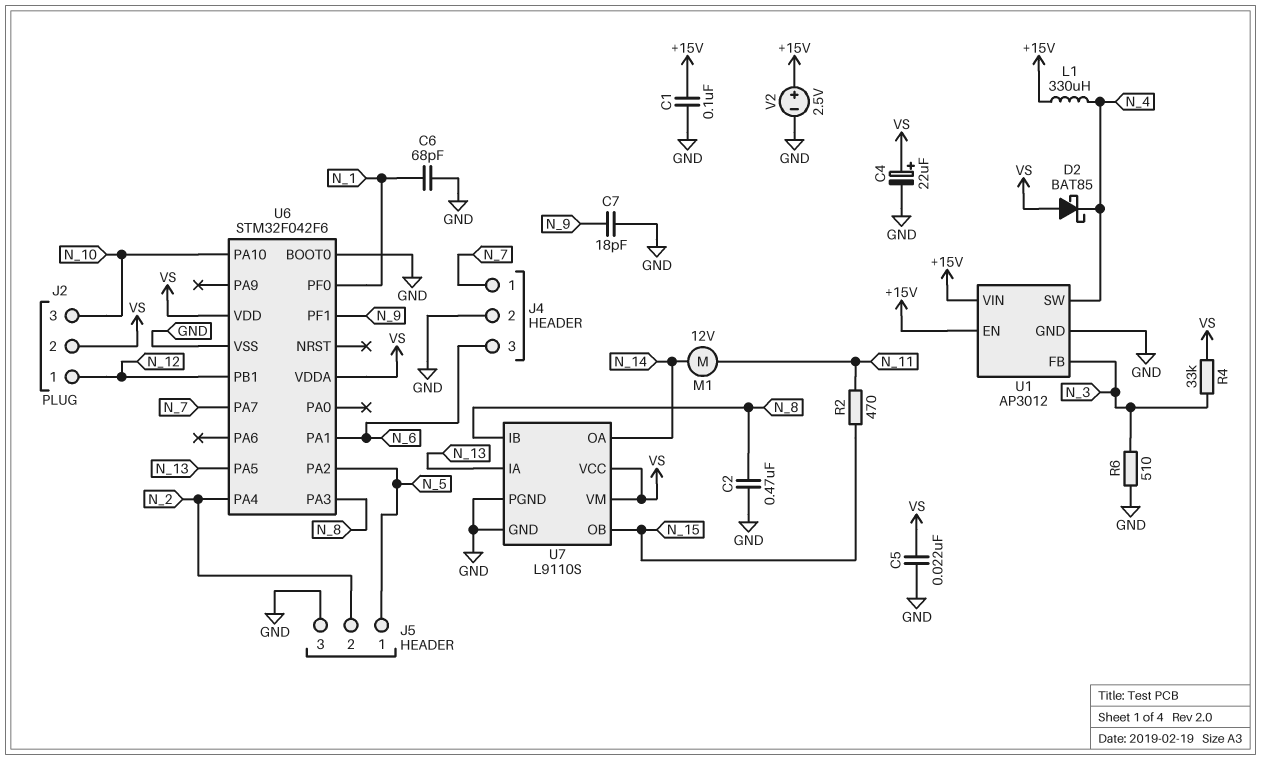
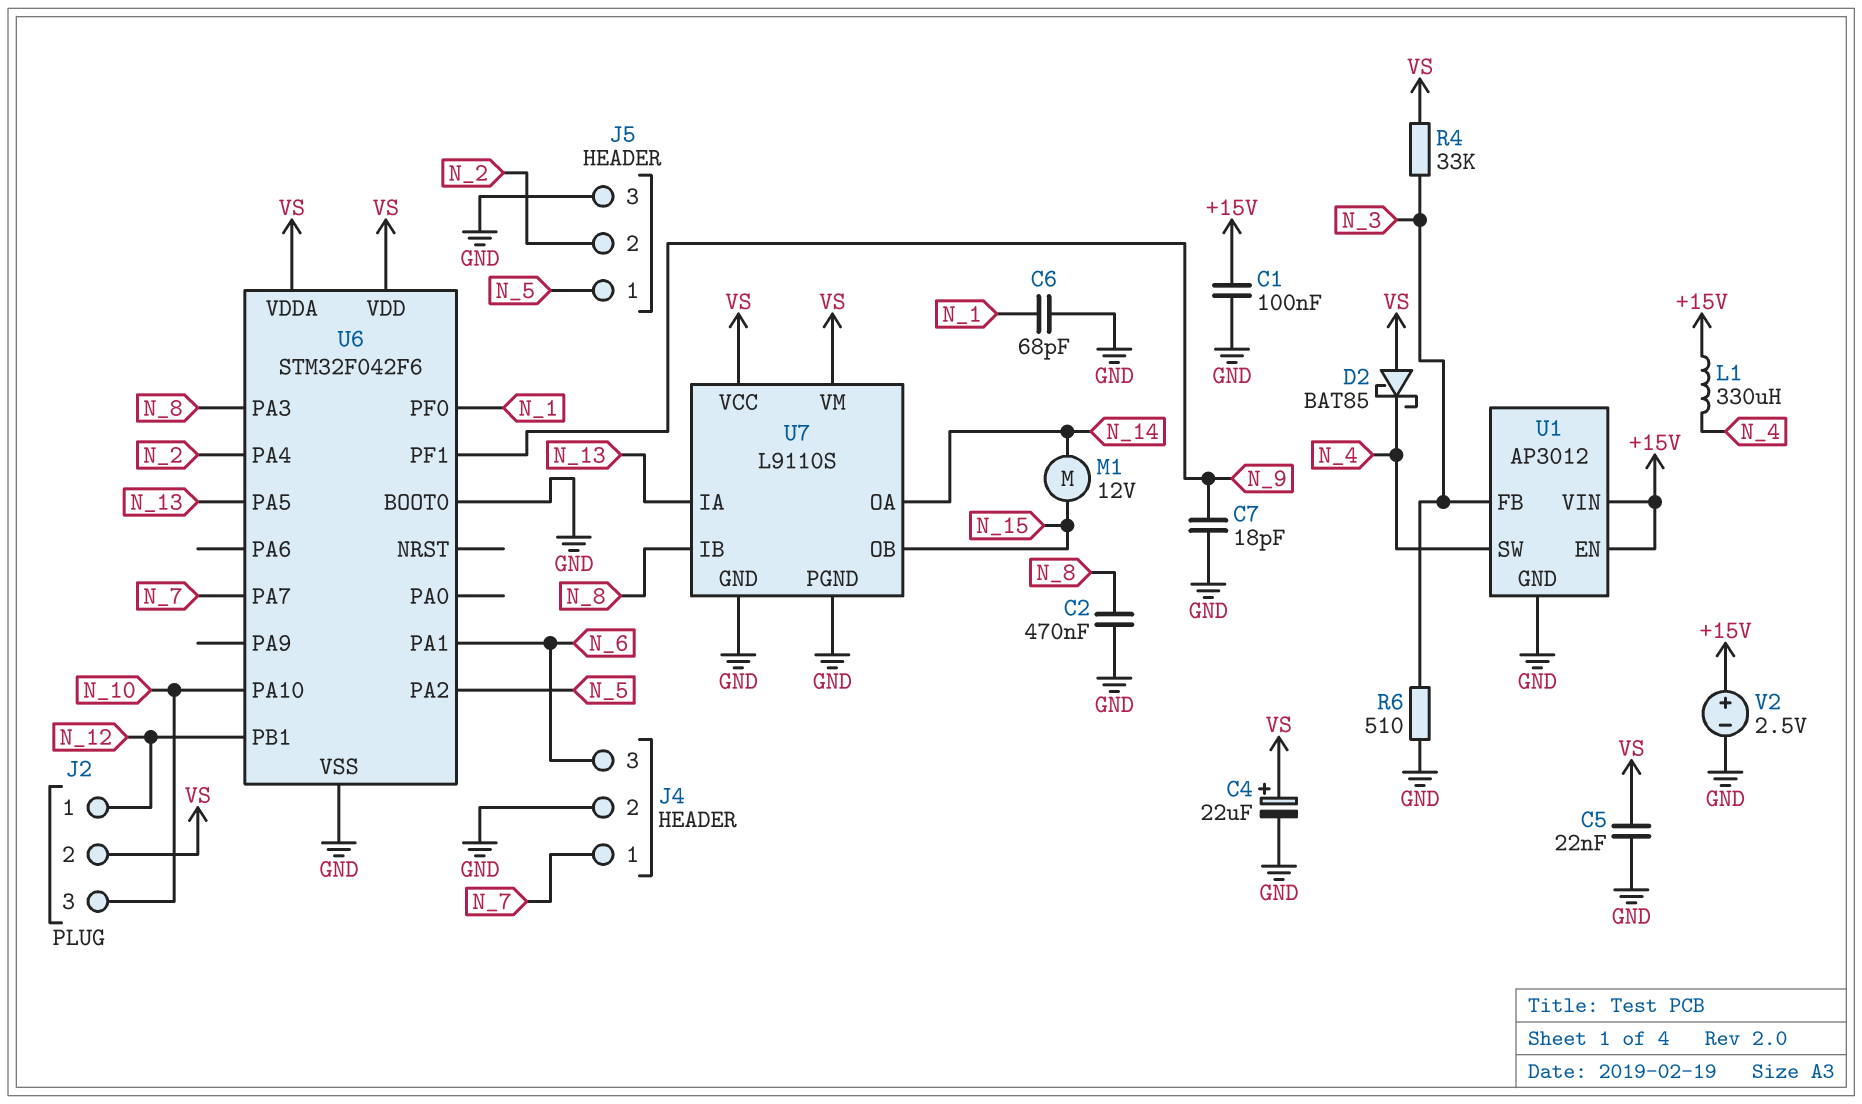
M1: motor 12V (N_11, N_14) -> motor 12V (N_14, N_15)
R2: 470 (N_11, N_15) -> none

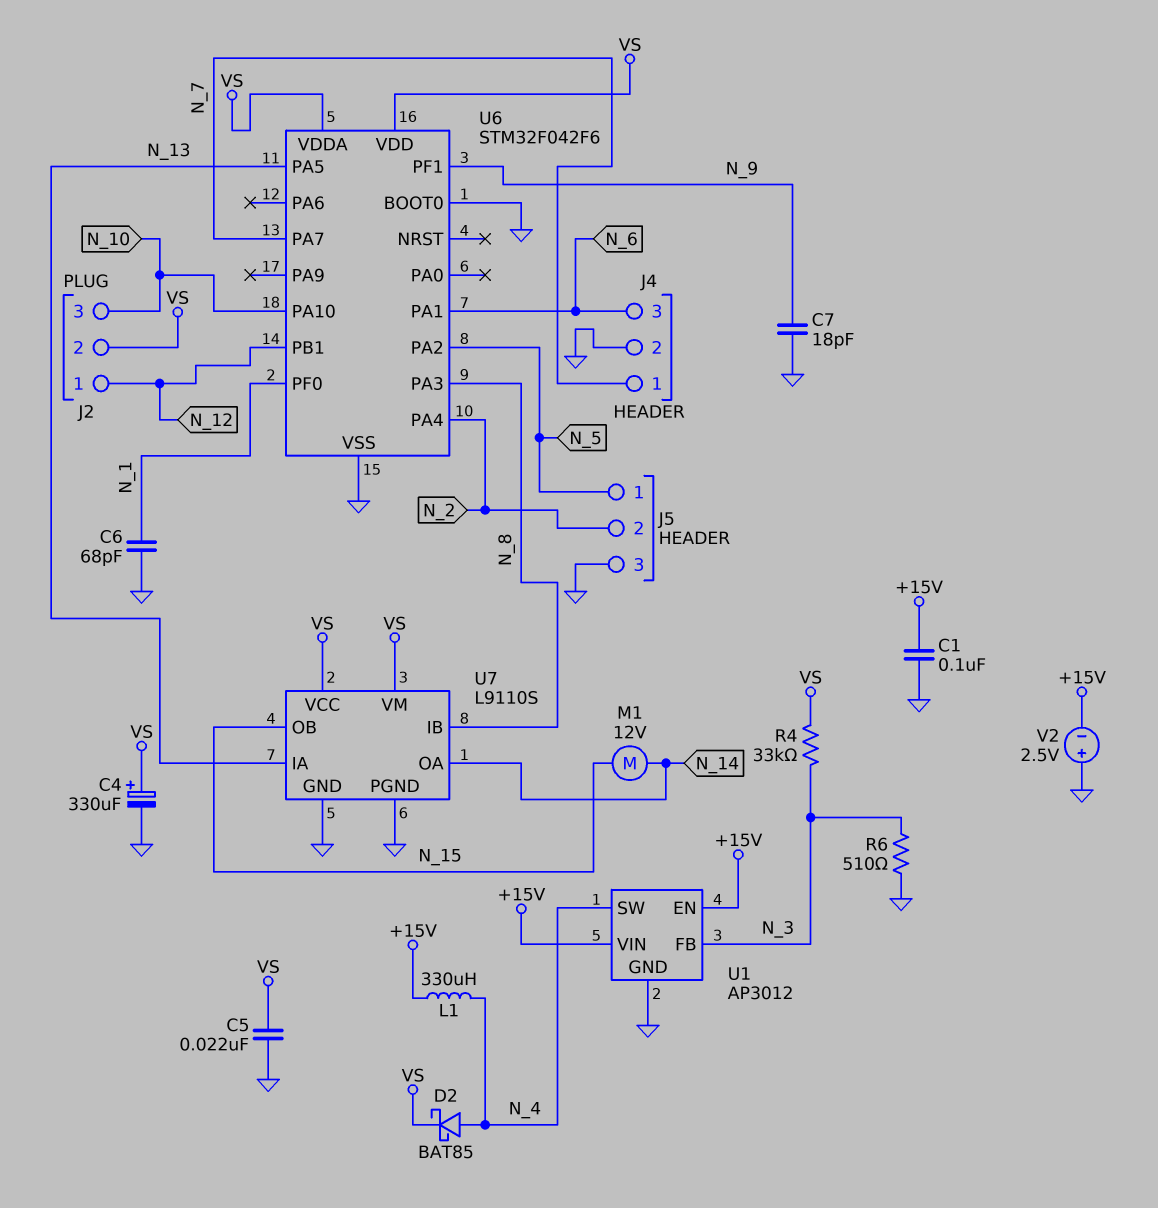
C2: 470nF (GND, N_8) -> none
C4: 22uF (plus VS, minus GND) -> 330uF (plus VS, minus GND)
D2: schottky BAT85 (A VS, K N_4) -> schottky BAT85 (A N_4, K VS)
V2: 2.5V (plus +15V, minus GND) -> 2.5V (plus GND, minus +15V)

